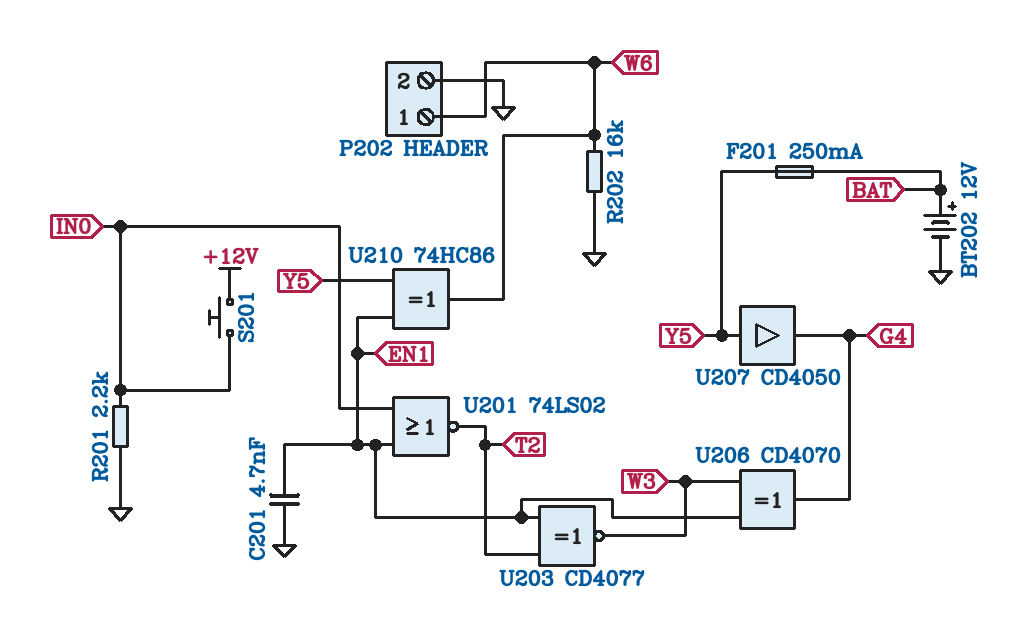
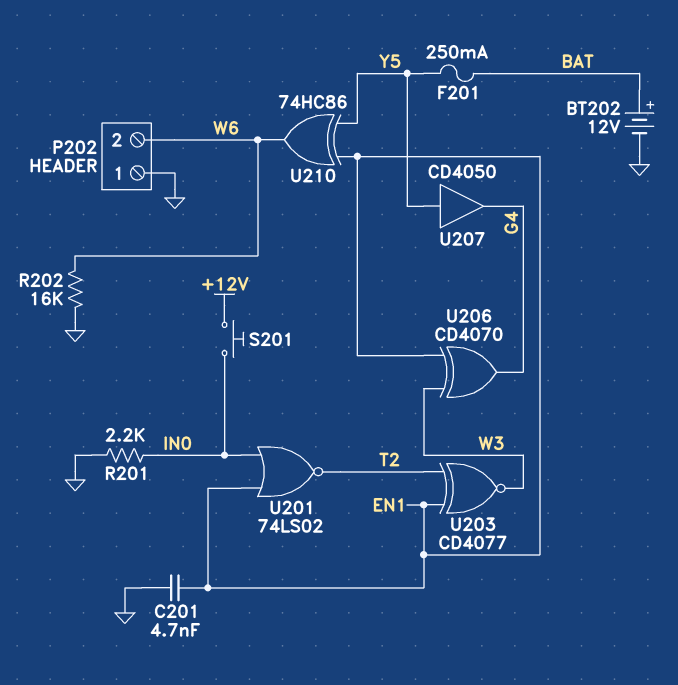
P202 pin 1: W6 -> GND
P202 pin 2: GND -> W6

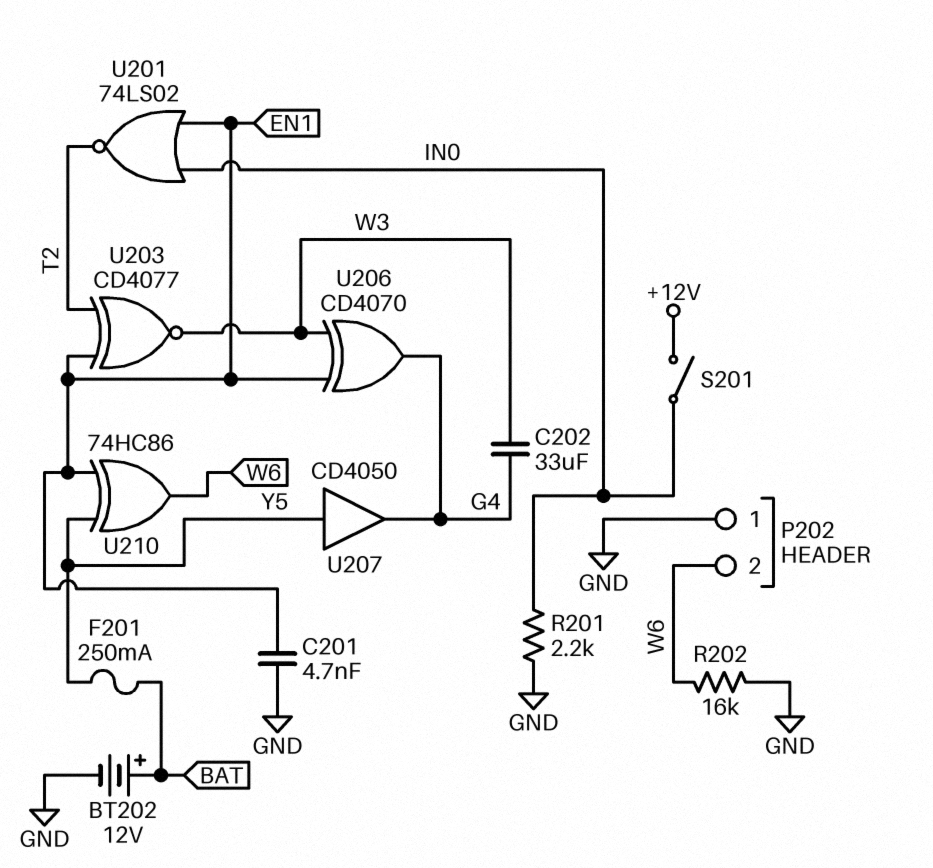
C202: none -> 33uF (G4, W3)
S201: button (+12V, IN0) -> switch (+12V, IN0)

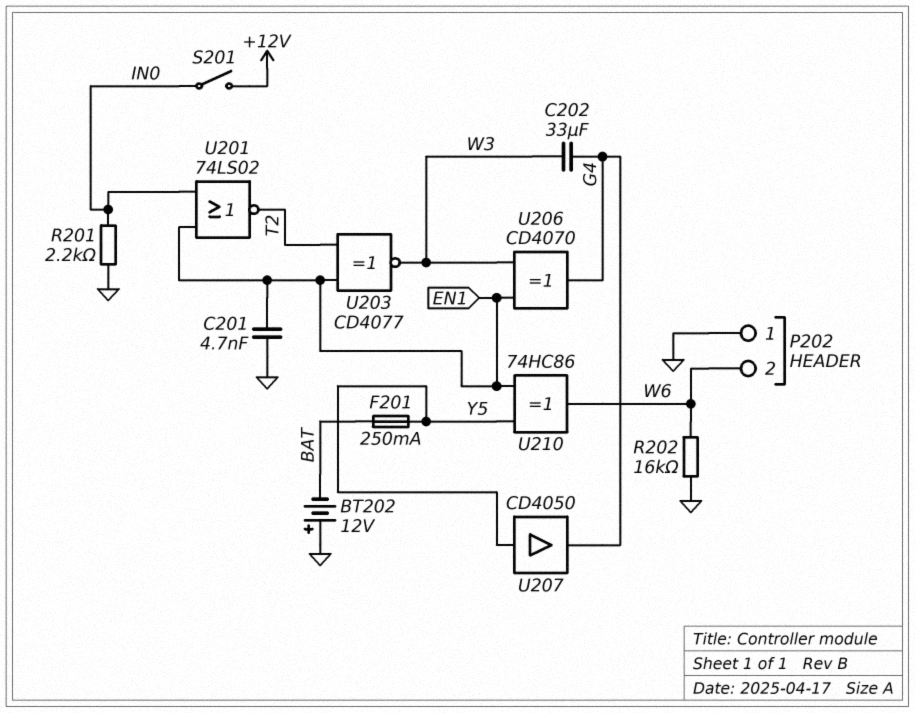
BT202: 12V (plus BAT, minus GND) -> 12V (plus GND, minus BAT)

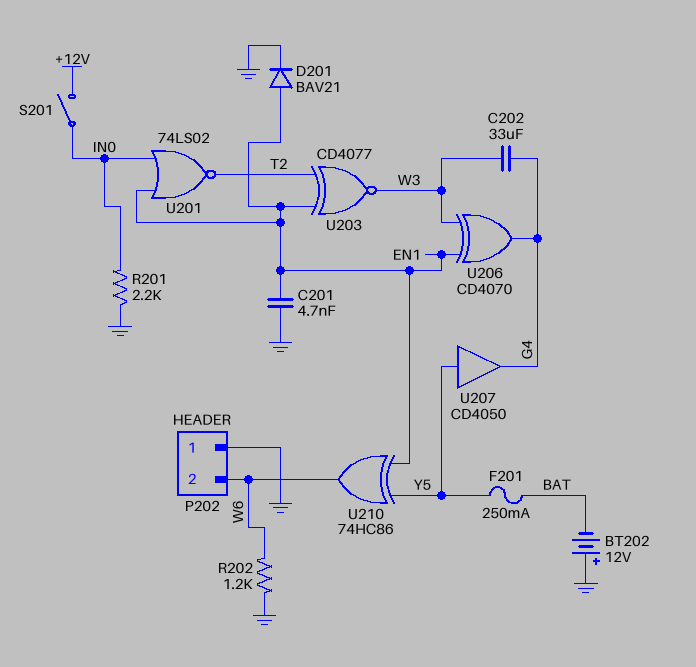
D201: none -> diode BAV21 (A EN1, K GND)
R202: 16k (GND, W6) -> 1.2k (GND, W6)

